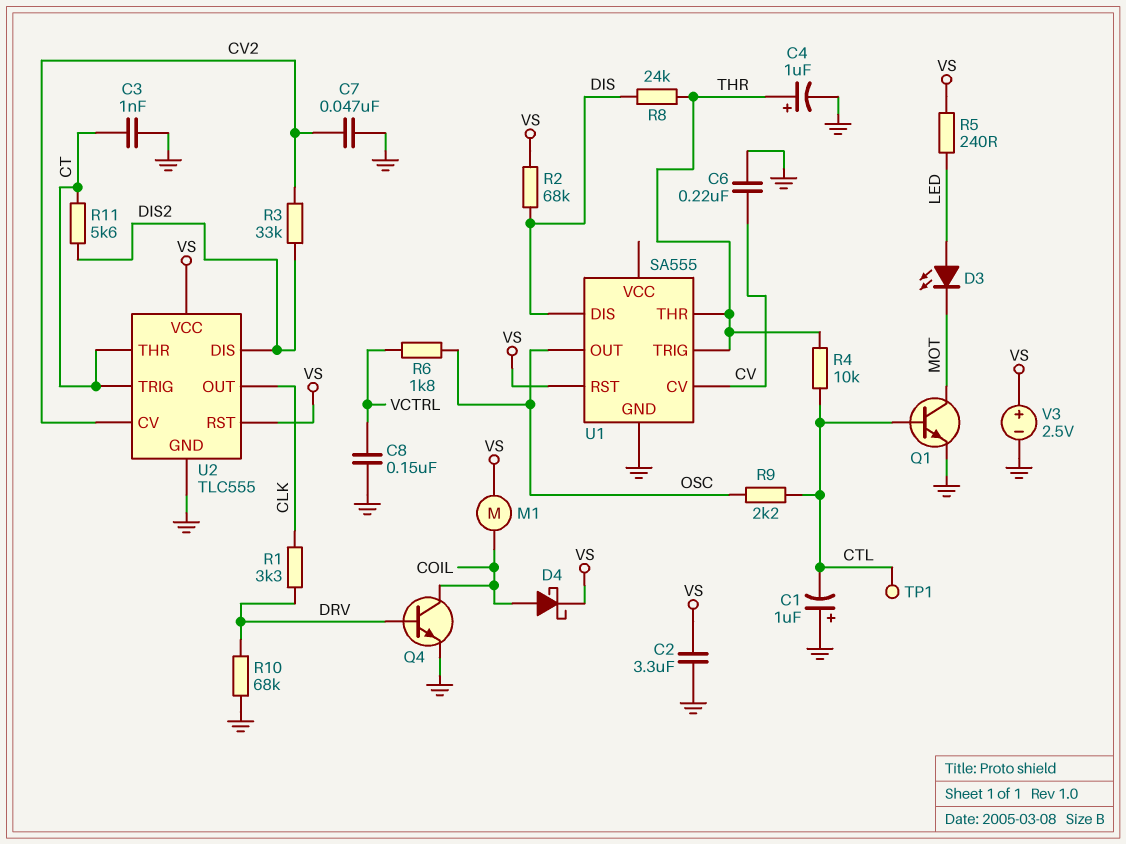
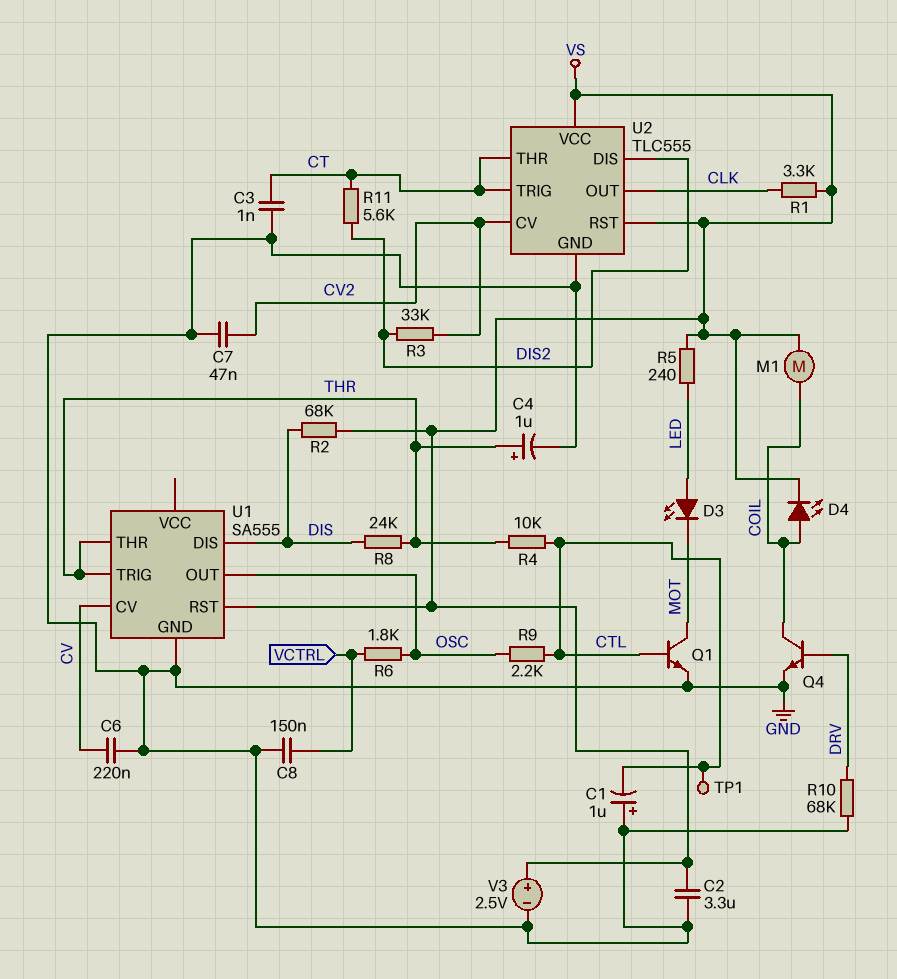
D4: schottky (A COIL, K VS) -> LED (A COIL, K VS)
R1: 3.3k (CLK, DRV) -> 3.3k (CLK, VS)

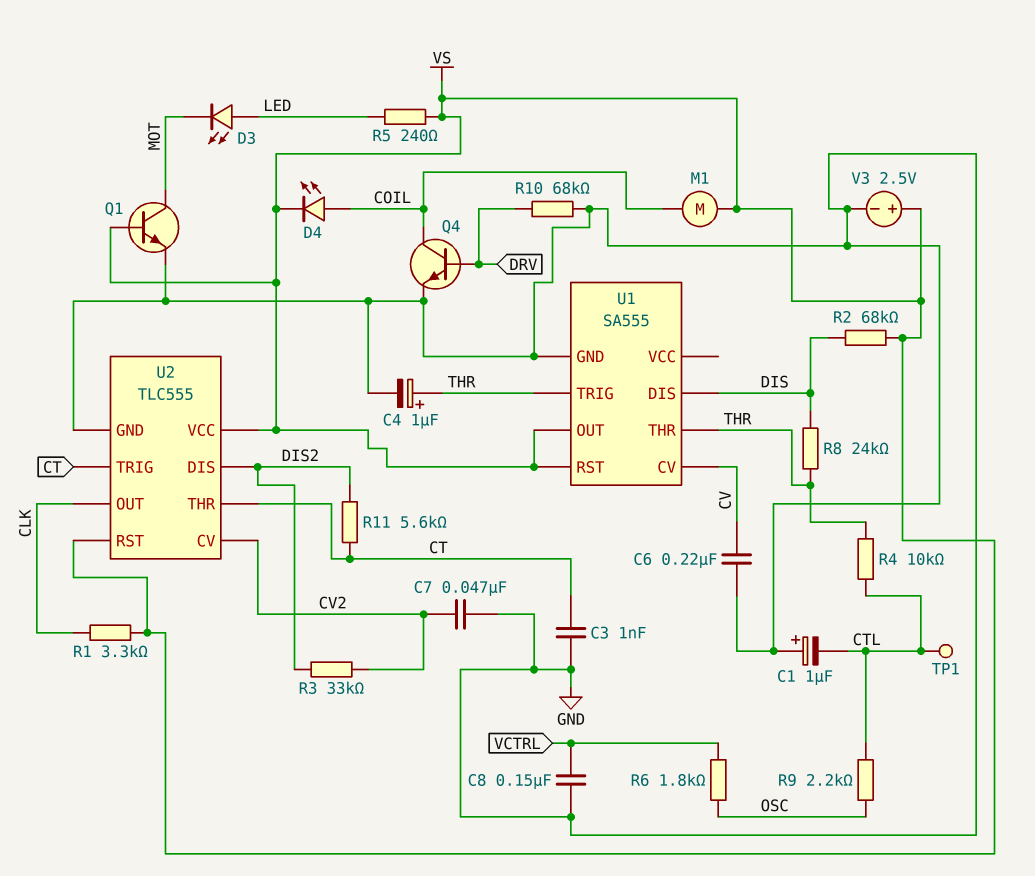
C2: 3.3uF (GND, VS) -> none
Q1: NPN (B CTL, C MOT, E GND) -> NPN (B VS, C MOT, E GND)
U1 pin OUT: OSC -> VS

